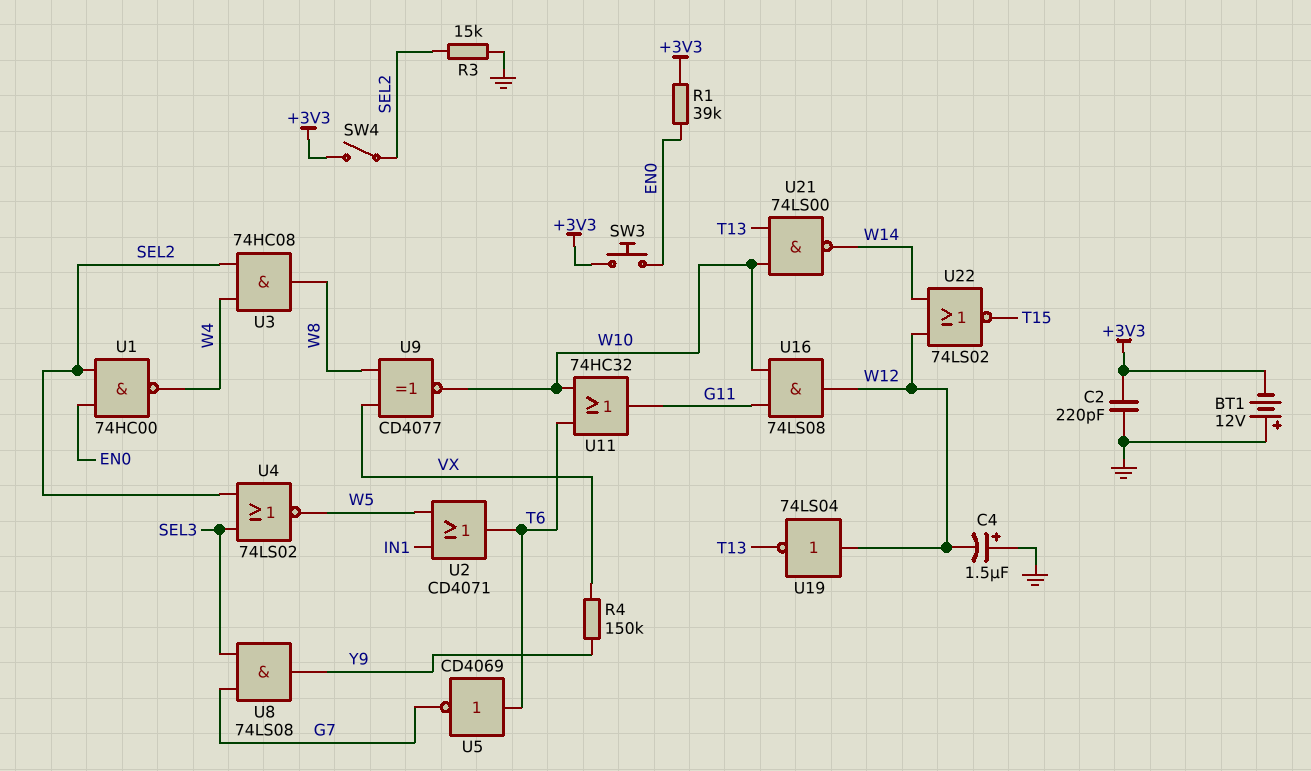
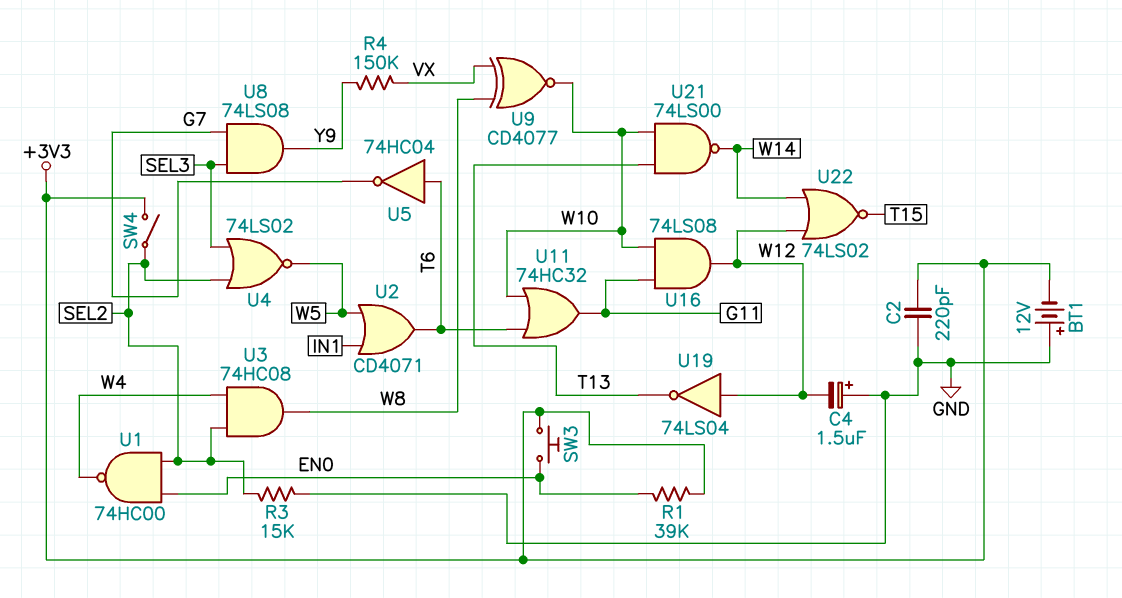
U5: NOT CD4069 (in T6, out G7) -> NOT 74HC04 (in T6, out G7)

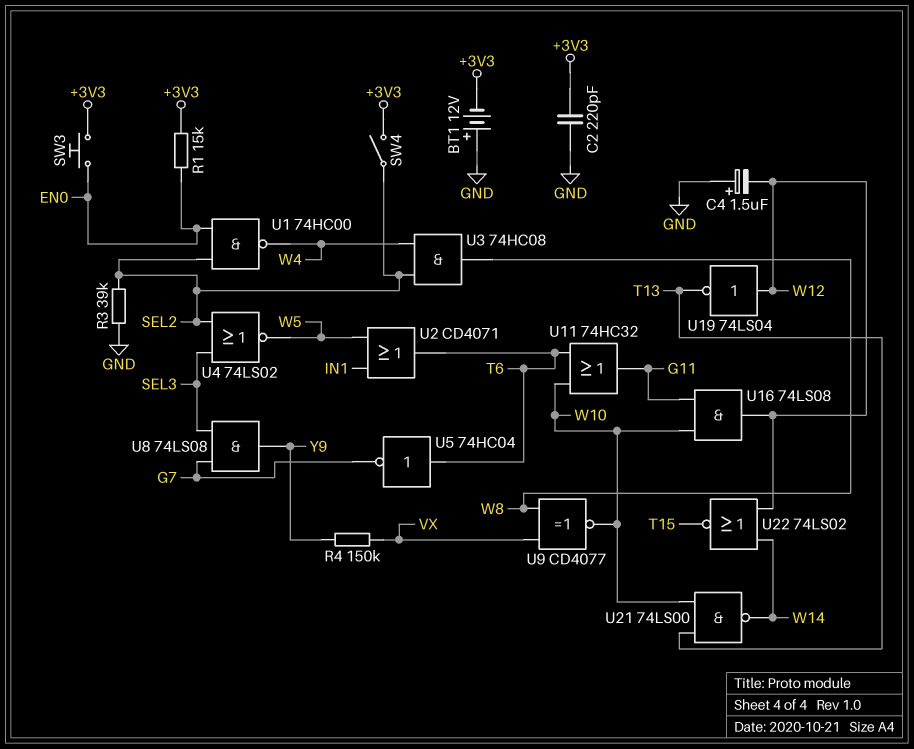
R1: 39k (+3V3, EN0) -> 15k (+3V3, EN0)
R3: 15k (GND, SEL2) -> 39k (GND, SEL2)

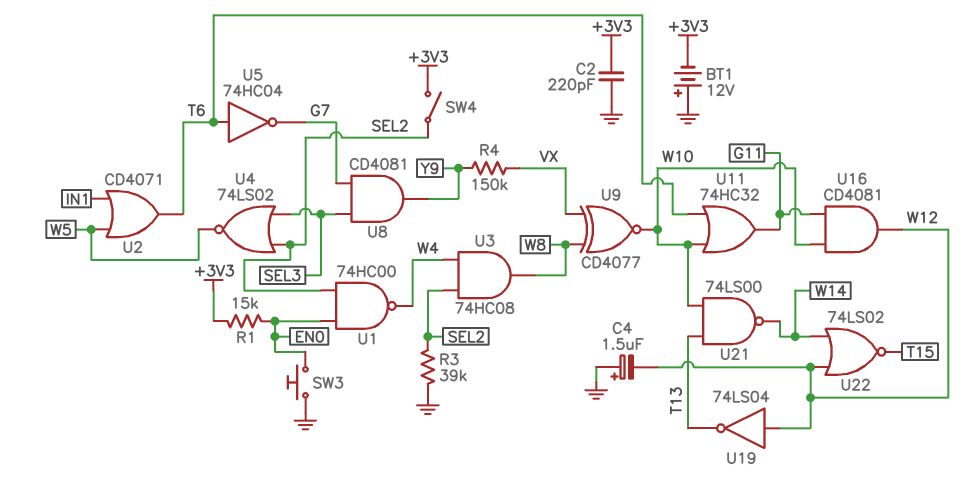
SW3: button (+3V3, EN0) -> button (EN0, GND)
U8: AND 74LS08 (in G7, in SEL3, out Y9) -> AND CD4081 (in G7, in SEL3, out Y9)
U16: AND 74LS08 (in G11, in W10, out W12) -> AND CD4081 (in G11, in W10, out W12)

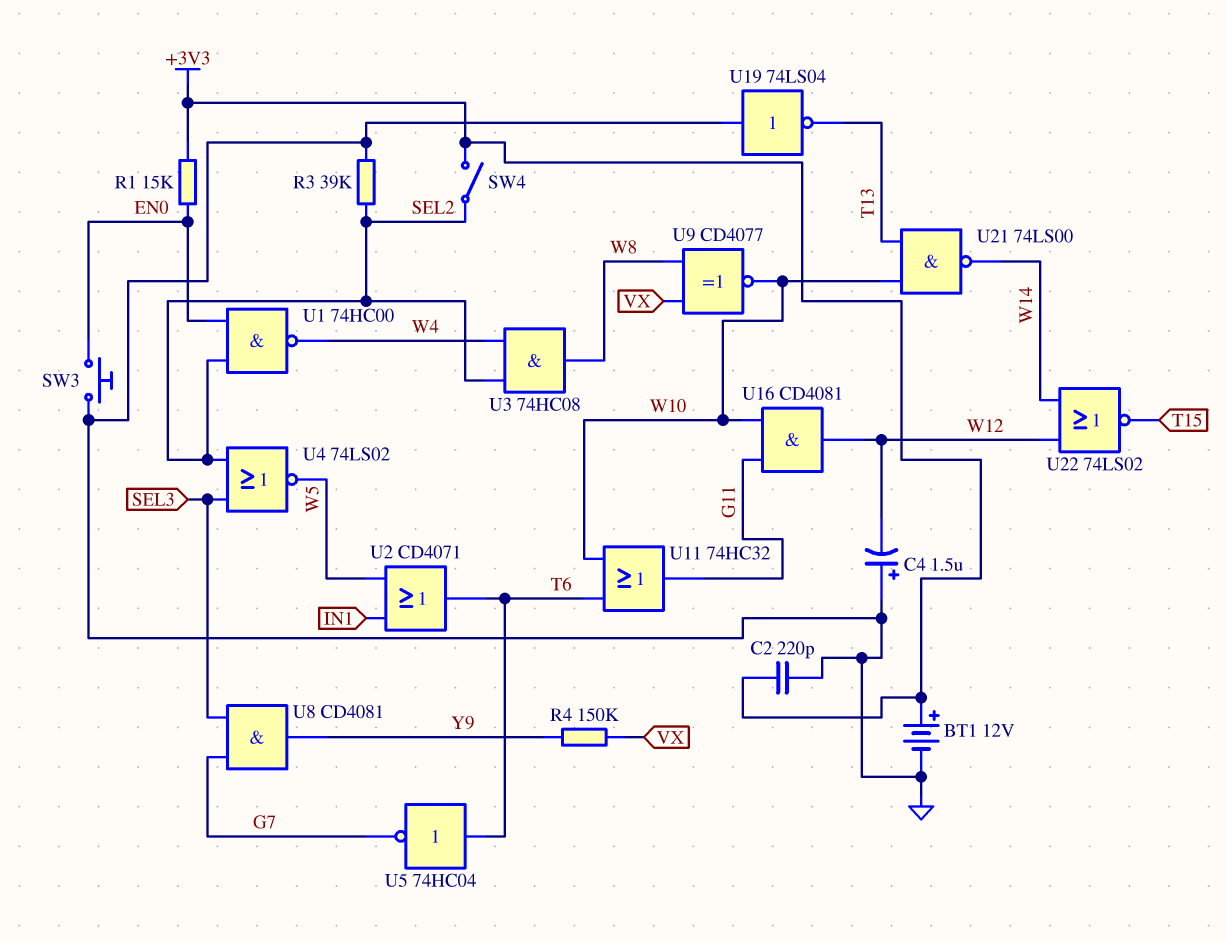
BT1: 12V (plus GND, minus +3V3) -> 12V (plus +3V3, minus GND)
U19: NOT 74LS04 (in W12, out T13) -> NOT 74LS04 (in GND, out T13)

